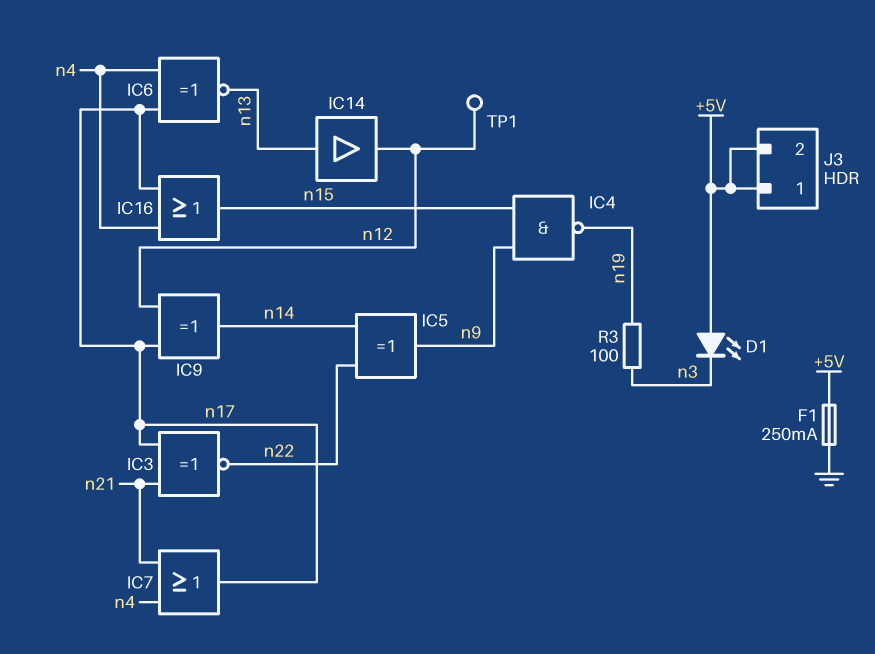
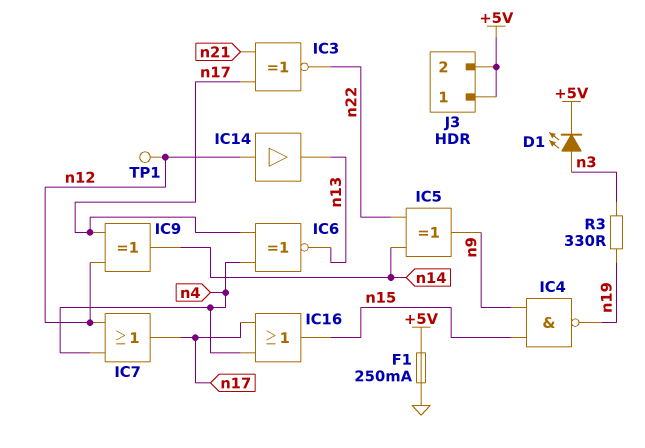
D1: LED (A +5V, K n3) -> LED (A n3, K +5V)
IC7: OR (in n4, in n21, out n17) -> OR (in n4, in n12, out n17)
IC14: buffer (in n13, out n12) -> buffer (in n12, out n13)
R3: 100 (n3, n19) -> 330 (n3, n19)

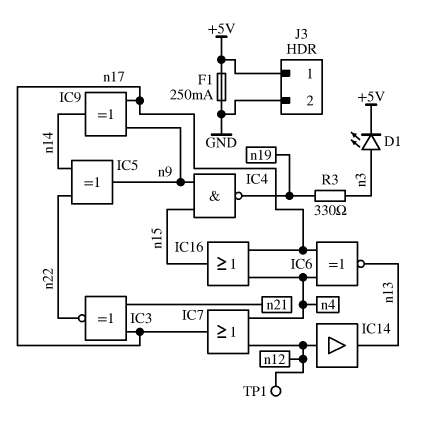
IC9: XOR (in n12, in n17, out n14) -> XOR (in n9, in n17, out n14)
J3 pin 2: +5V -> GND

